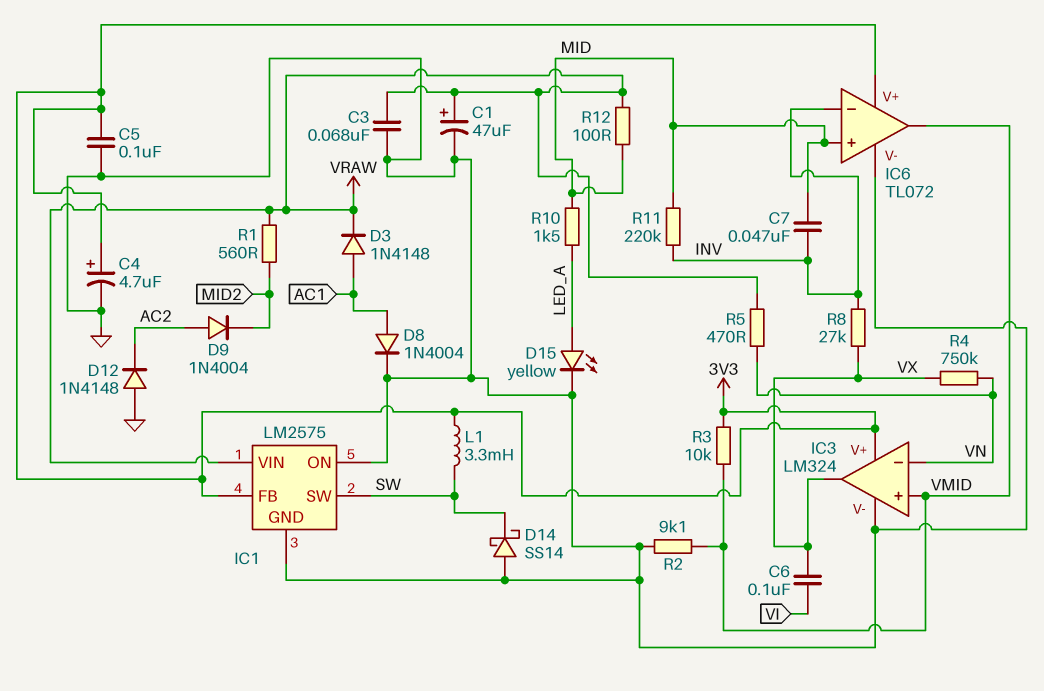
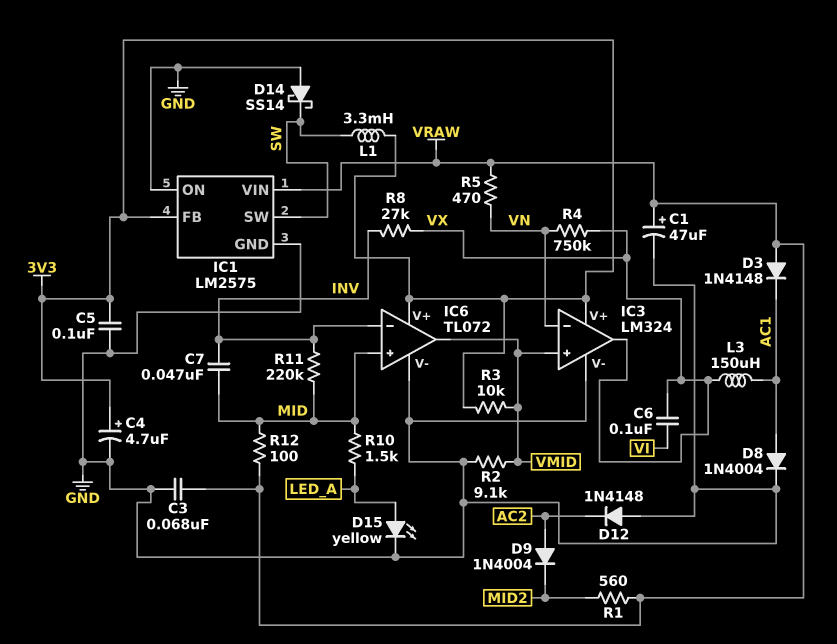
D3: diode 1N4148 (A AC1, K VRAW) -> diode 1N4148 (A VRAW, K AC1)
L3: none -> 150uH (AC1, VX)

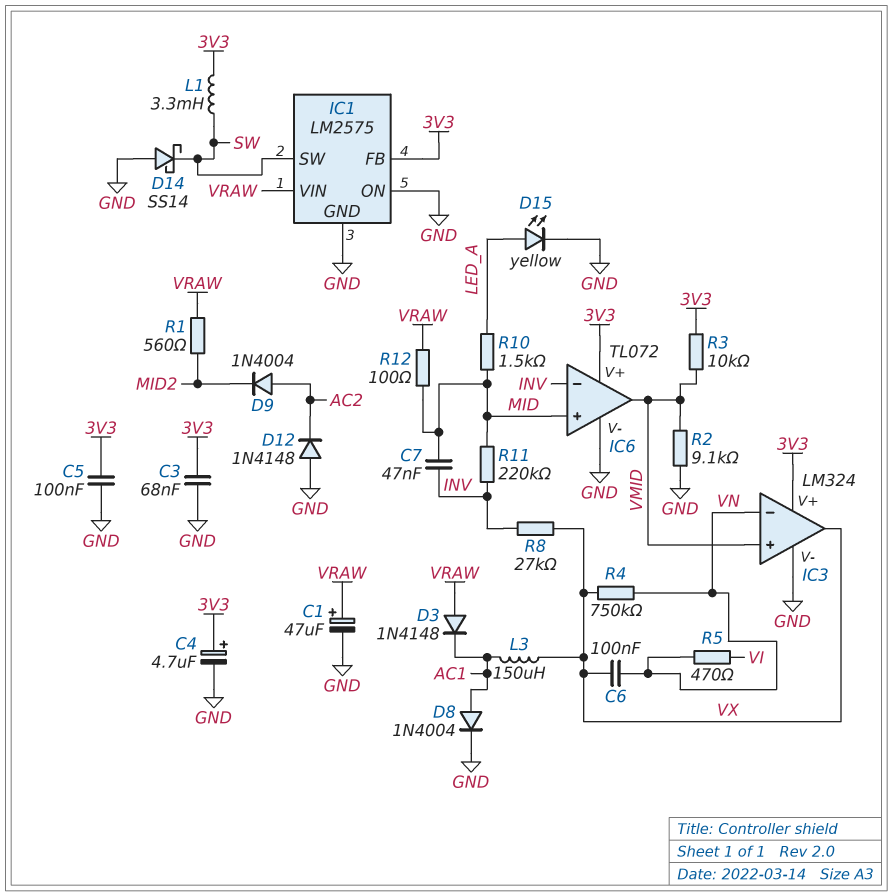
C3: 68nF (GND, VRAW) -> 68nF (3V3, GND)
C6: 100nF (VI, VX) -> 100nF (VN, VX)
R5: 470 (VN, VRAW) -> 470 (VI, VN)

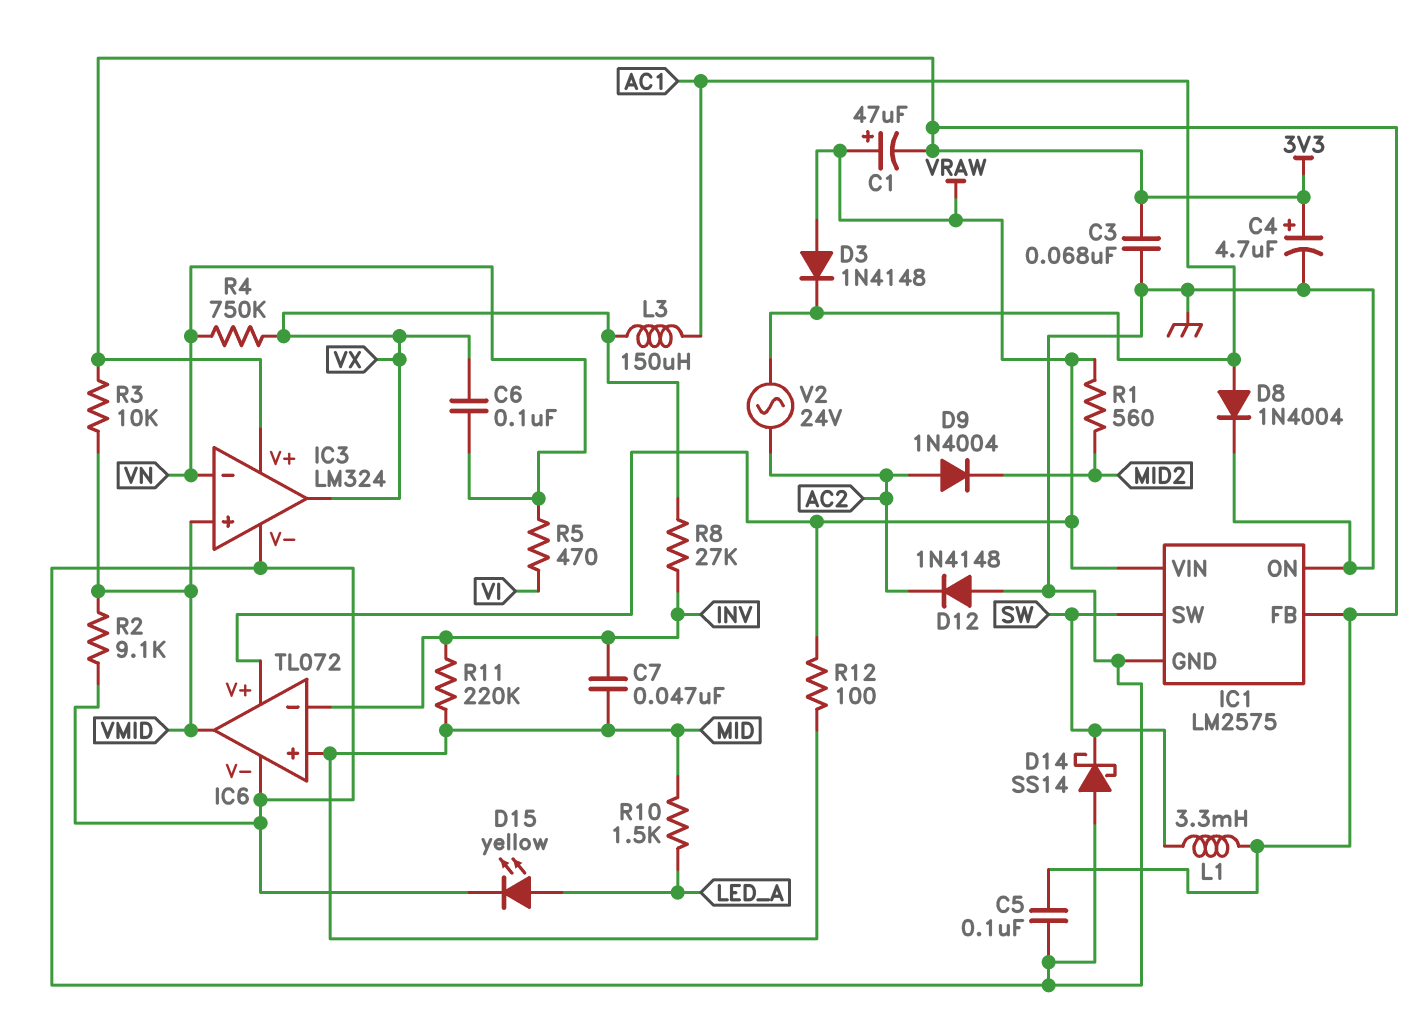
C1: 47uF (plus VRAW, minus GND) -> 47uF (plus VRAW, minus 3V3)
IC6 pin V+: 3V3 -> VRAW
V2: none -> AC 24V (AC1, AC2)

